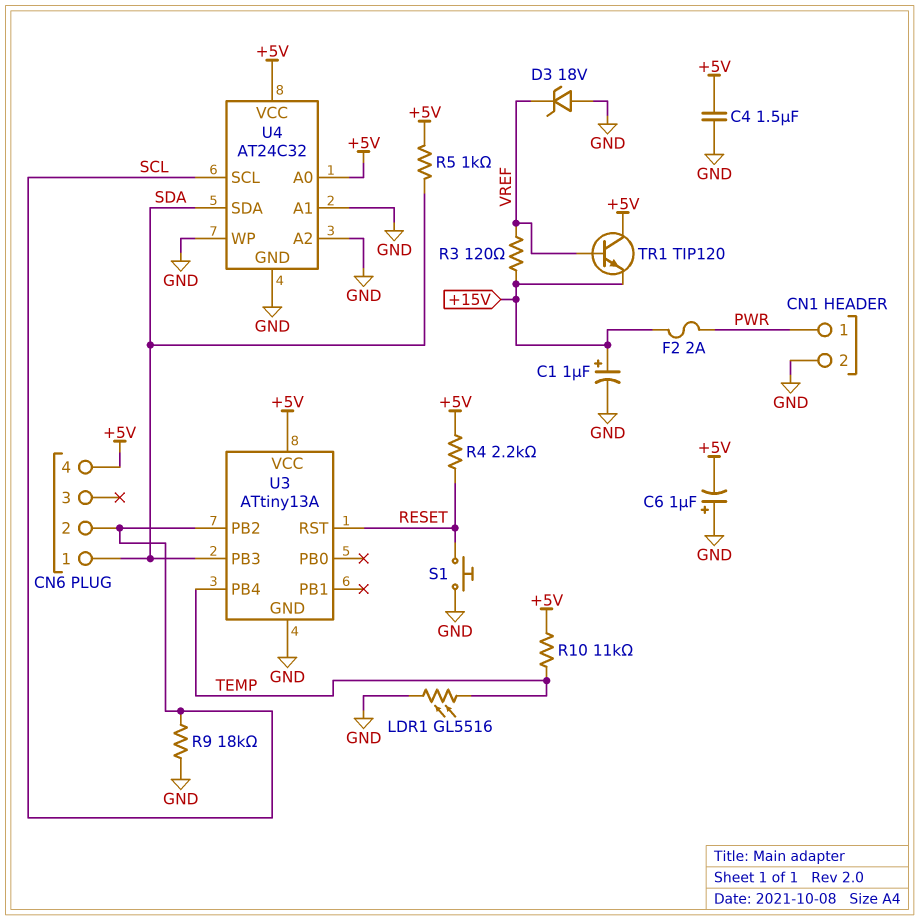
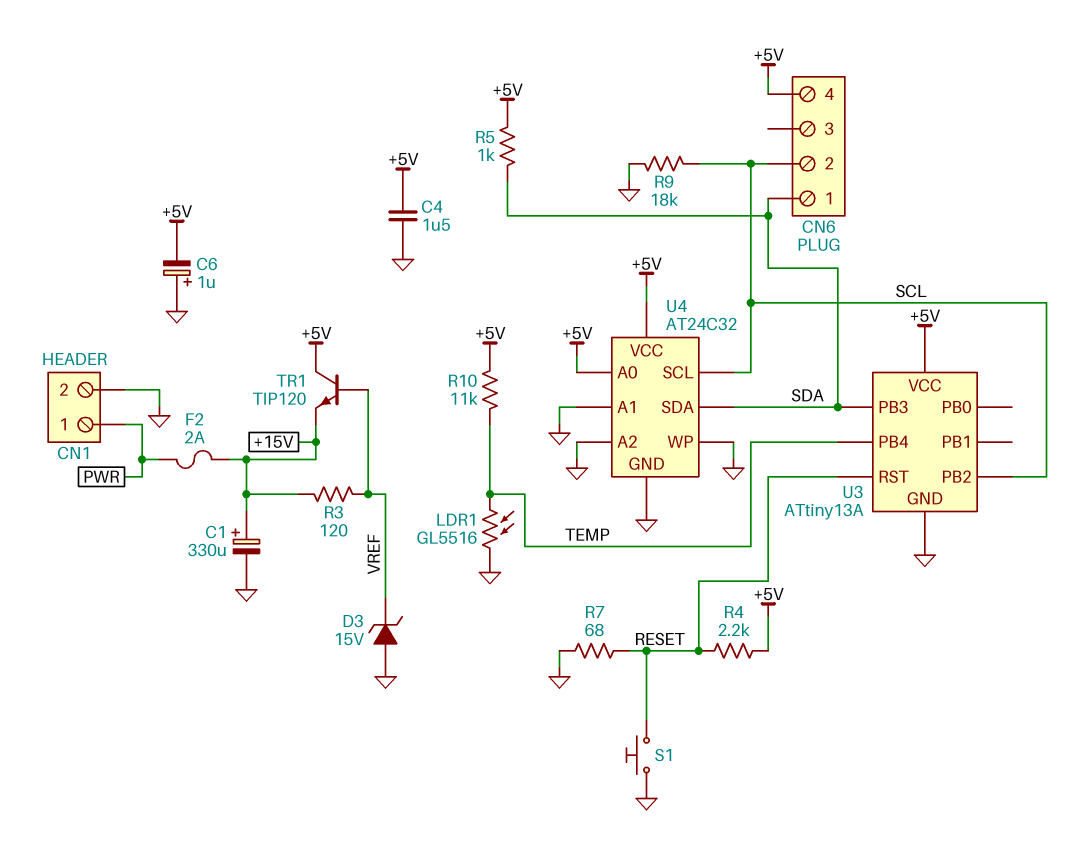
C1: 1uF (plus +15V, minus GND) -> 330uF (plus +15V, minus GND)
D3: zener 18V (A GND, K VREF) -> zener 15V (A GND, K VREF)
R7: none -> 68 (GND, RESET)

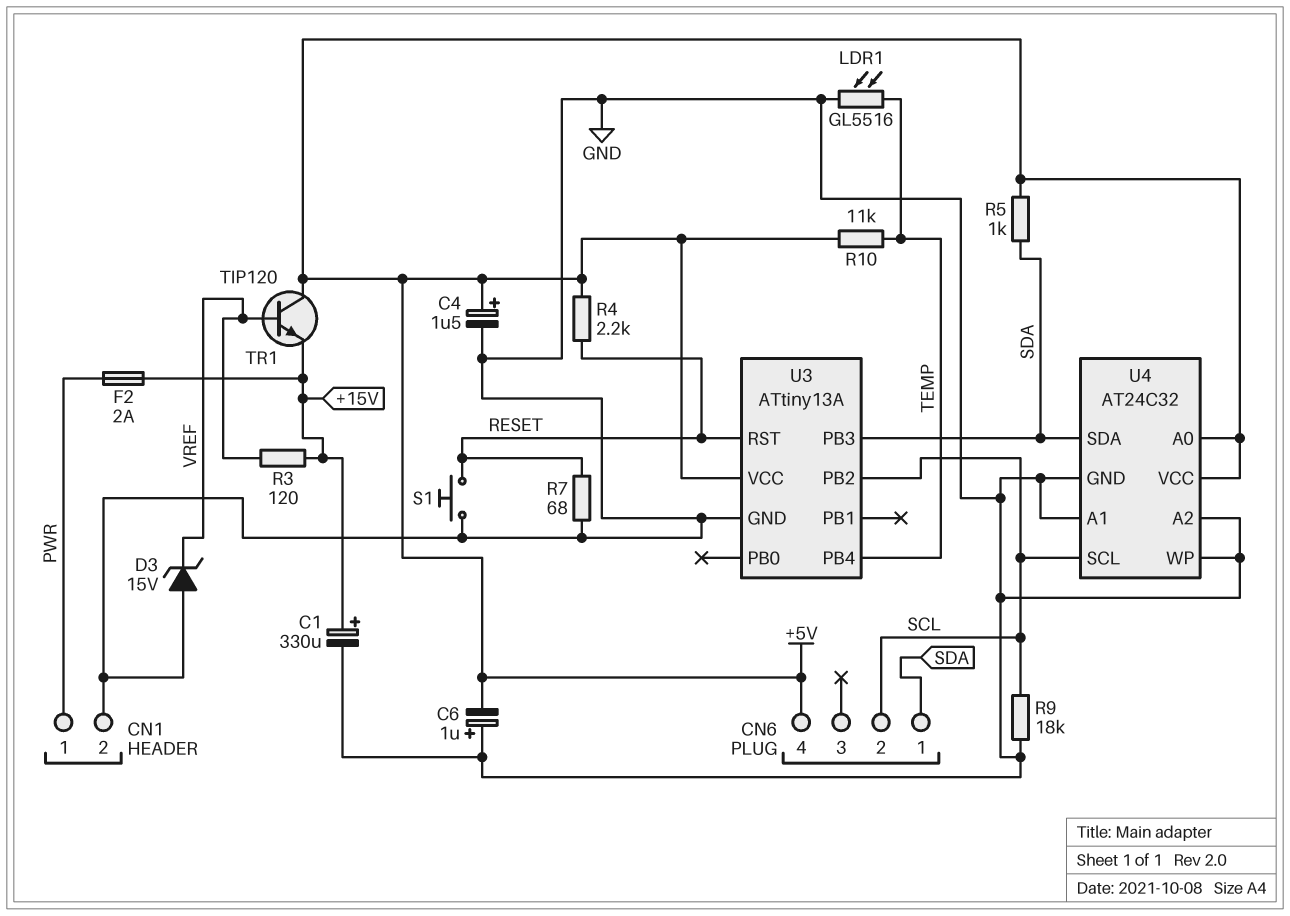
C4: 1.5uF (+5V, GND) -> 1.5uF (plus +5V, minus GND)

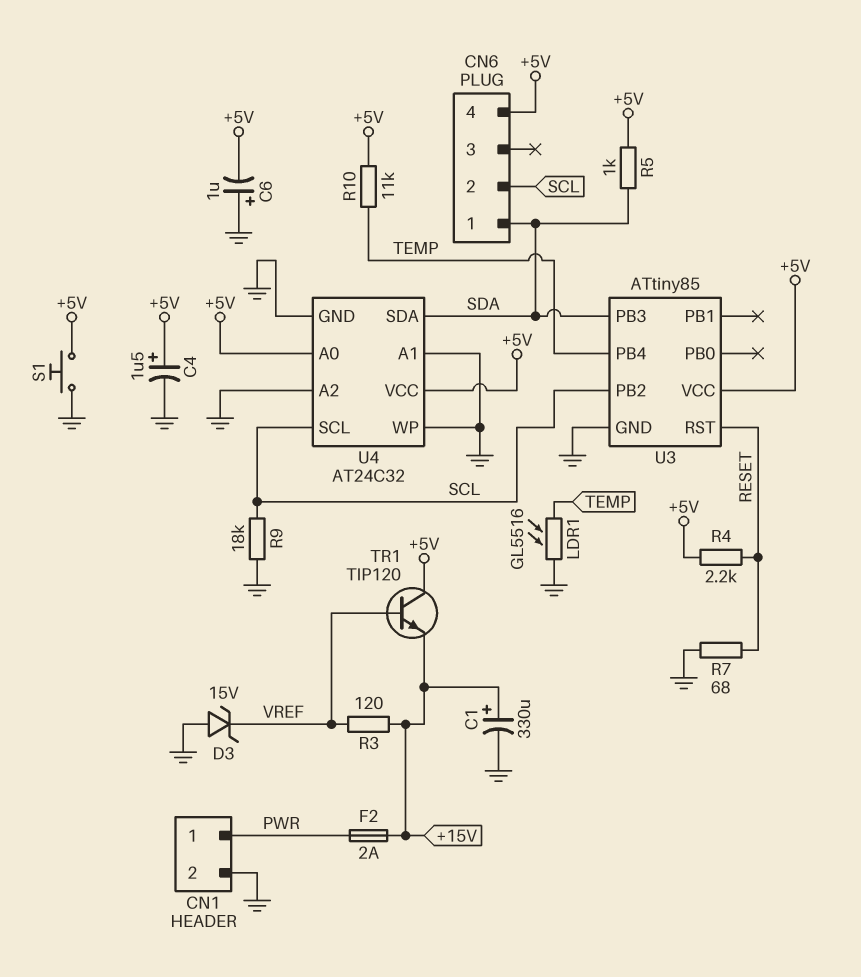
S1: button (GND, RESET) -> button (+5V, GND)
U3: ATtiny13A -> ATtiny85

